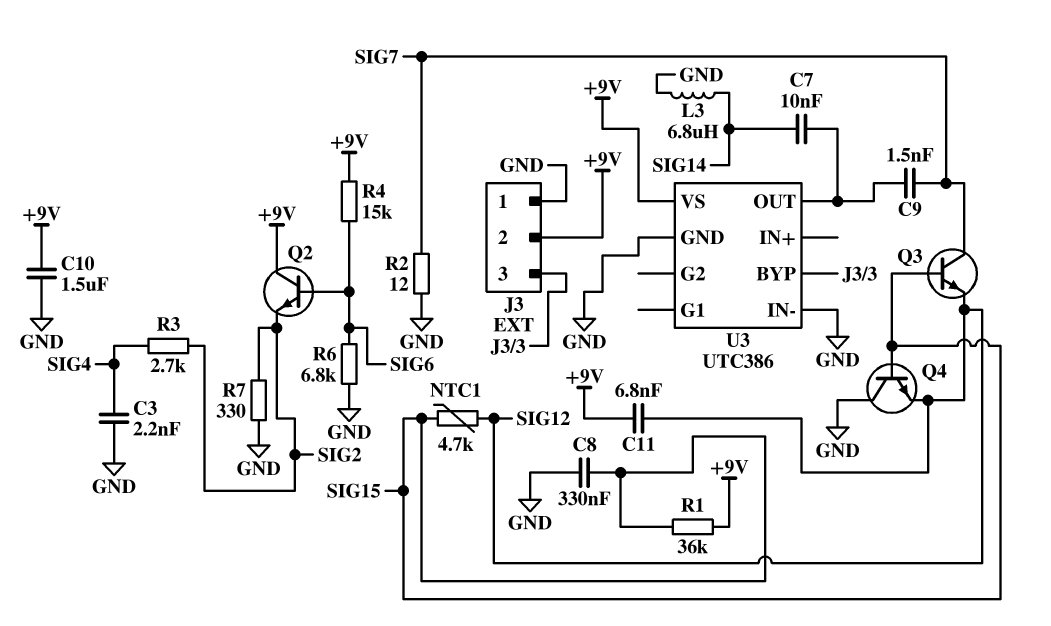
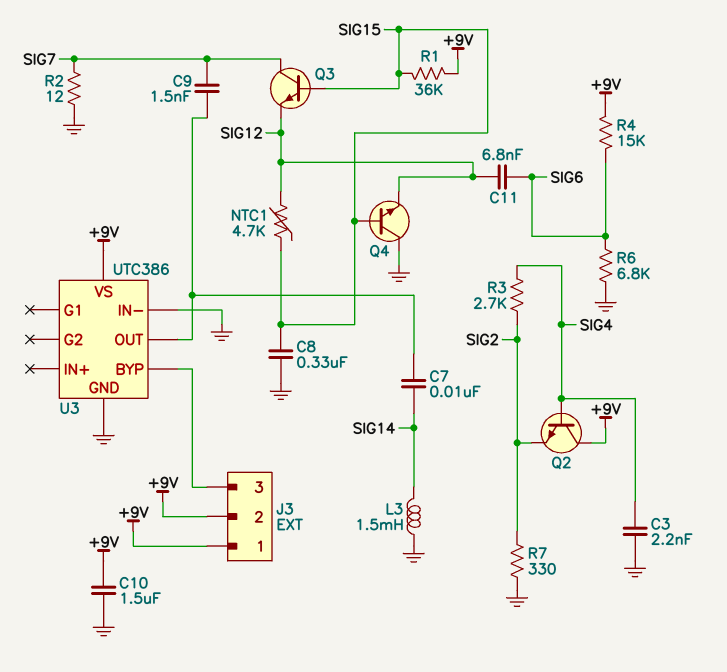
C11: 6.8nF (+9V, SIG12) -> 6.8nF (SIG6, SIG12)
J3 pin 1: GND -> +9V
L3: 6.8uH (GND, SIG14) -> 1.5mH (GND, SIG14)
Q2: NPN (B SIG6, C +9V, E SIG2) -> NPN (B SIG4, C +9V, E SIG2)

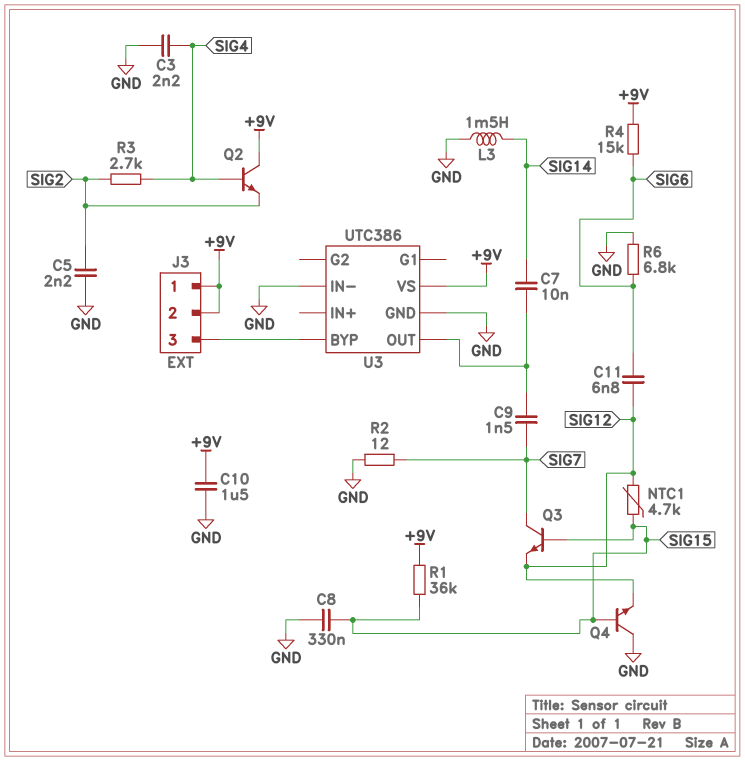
C5: none -> 2.2nF (GND, SIG2)
R7: 330 (GND, SIG2) -> none

